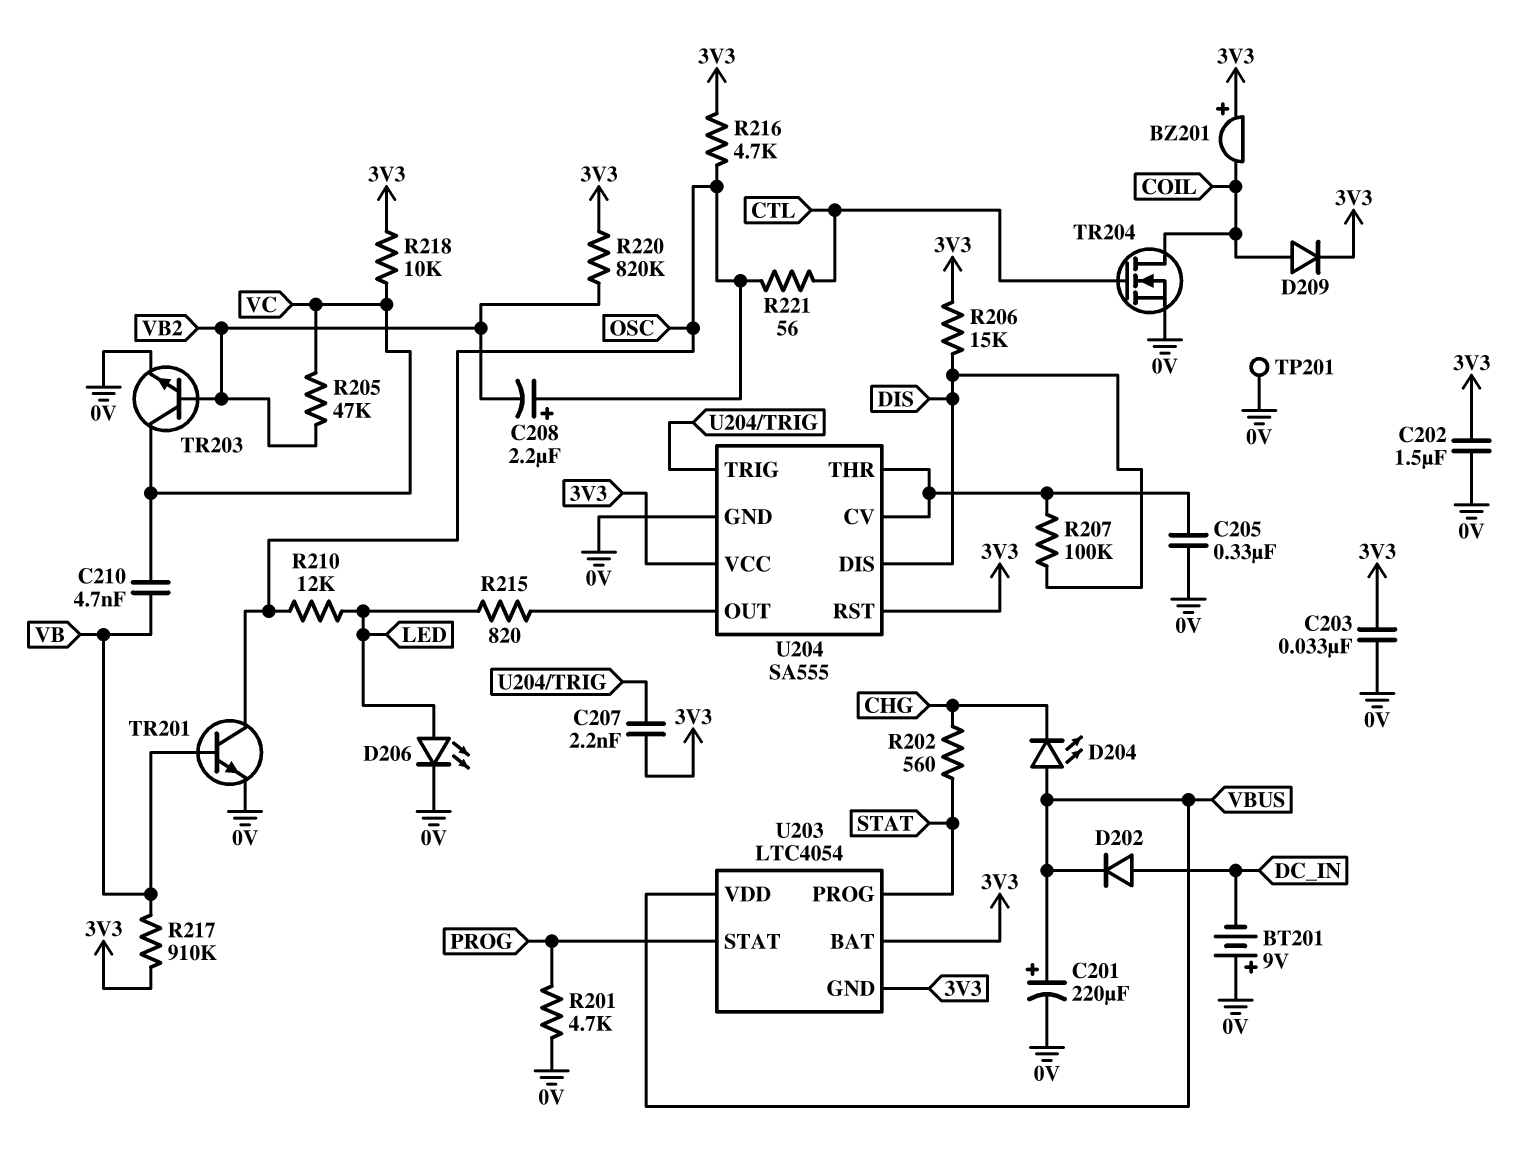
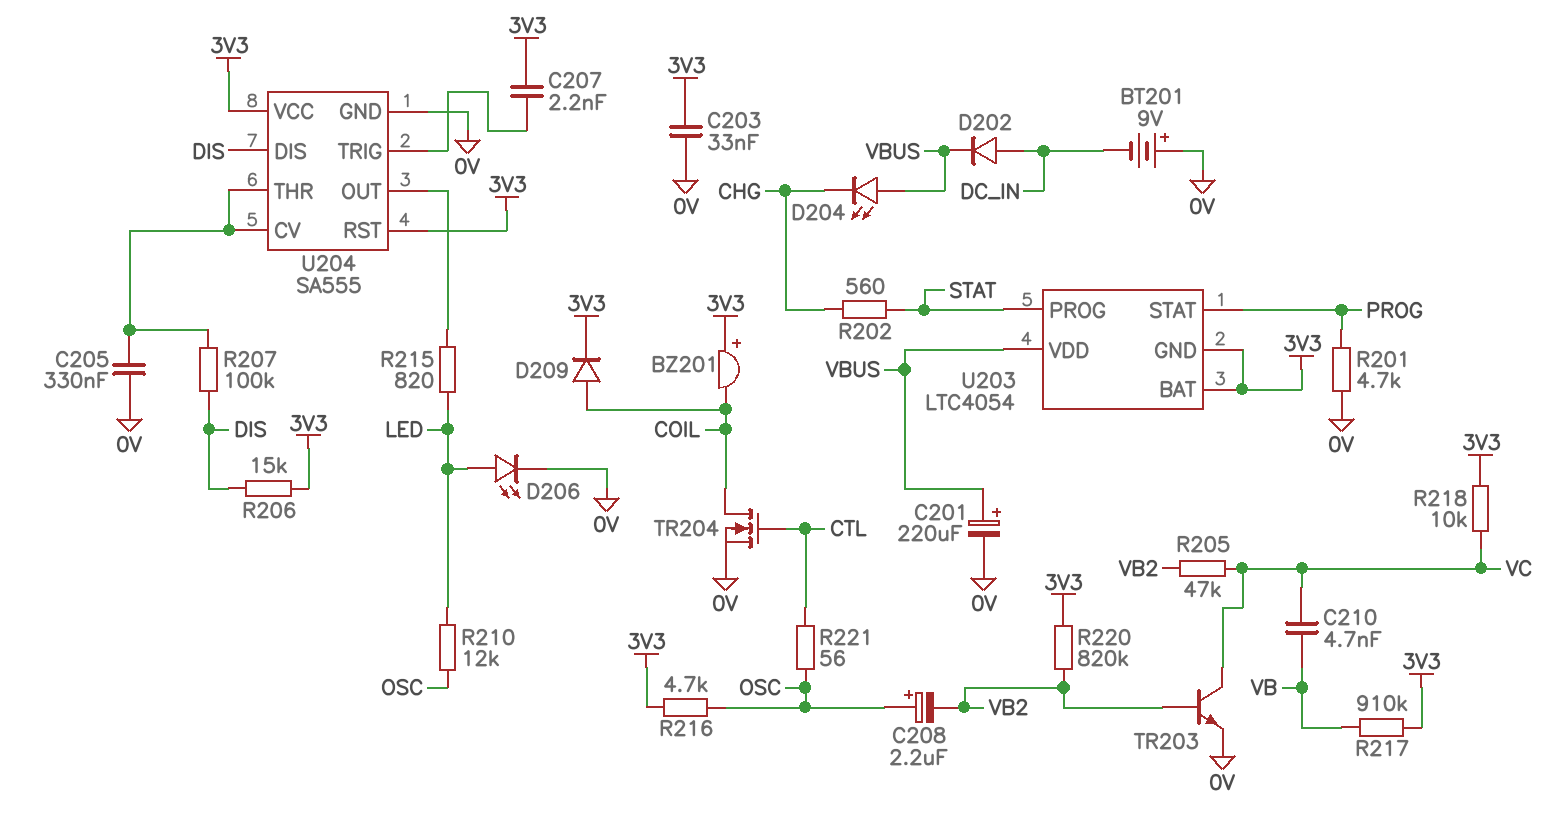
C202: 1.5uF (0V, 3V3) -> none
TP201: test point (0V) -> none
TR201: NPN (B VB, C OSC, E 0V) -> none

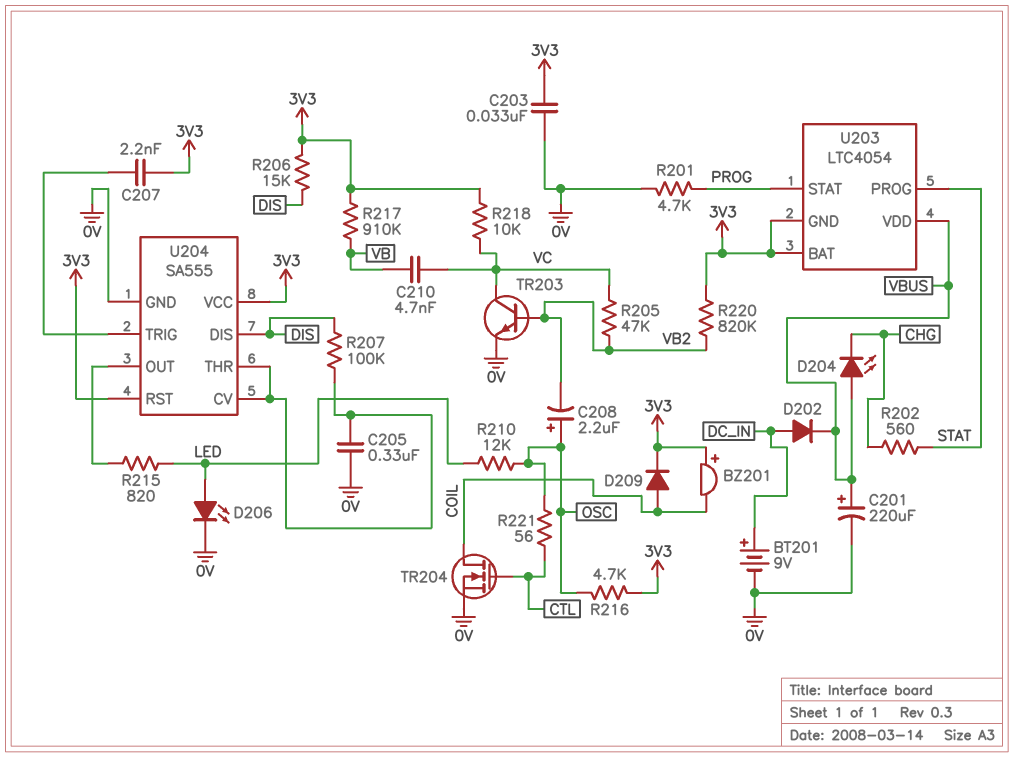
BT201: 9V (plus 0V, minus DC_IN) -> 9V (plus DC_IN, minus 0V)

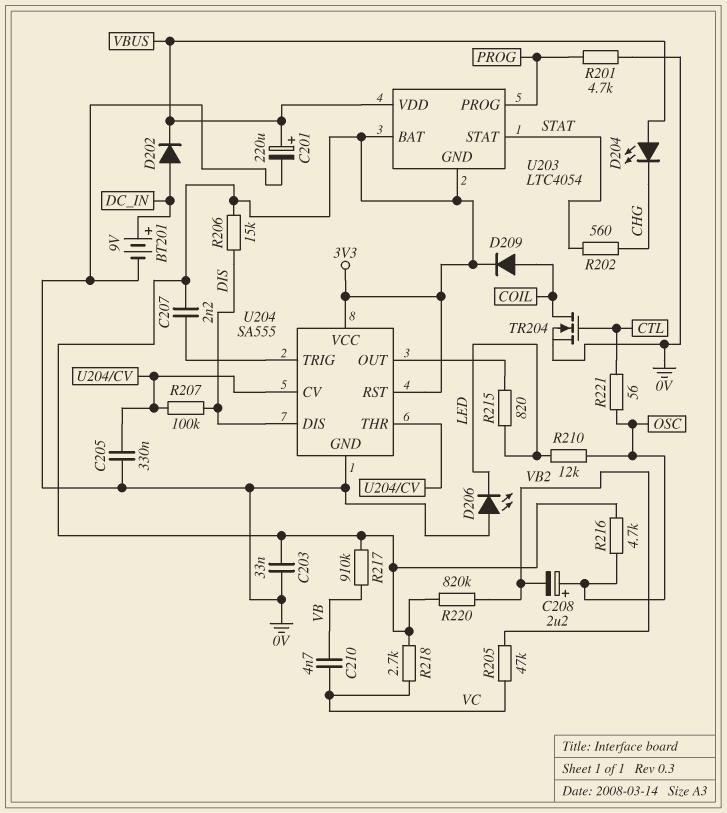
BZ201: buzzer (plus 3V3, minus COIL) -> none
D206: LED (A LED, K 0V) -> LED (A 0V, K LED)
R218: 10k (3V3, VC) -> 2.7k (3V3, VC)
TR203: NPN (B VB2, C VC, E 0V) -> none
U203 pin PROG: STAT -> PROG
U203 pin STAT: PROG -> STAT

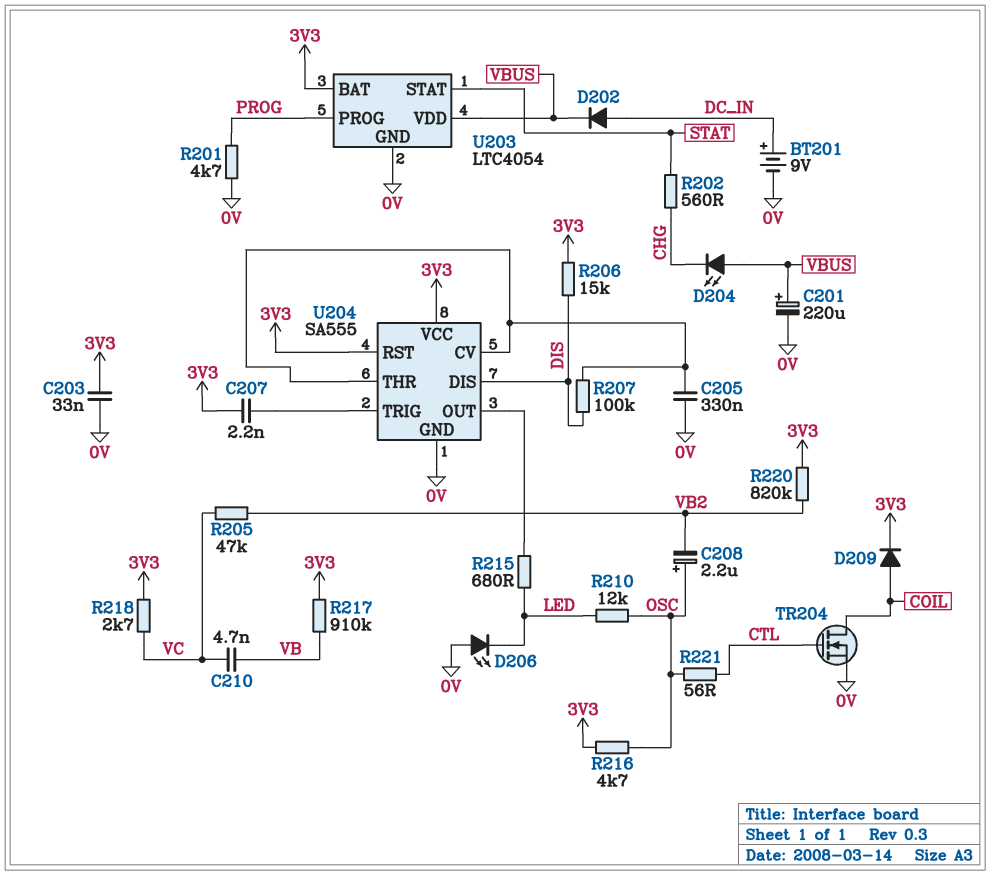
R215: 820 (LED, U204/OUT) -> 680 (LED, U204/OUT)
U203 pin GND: 3V3 -> 0V

